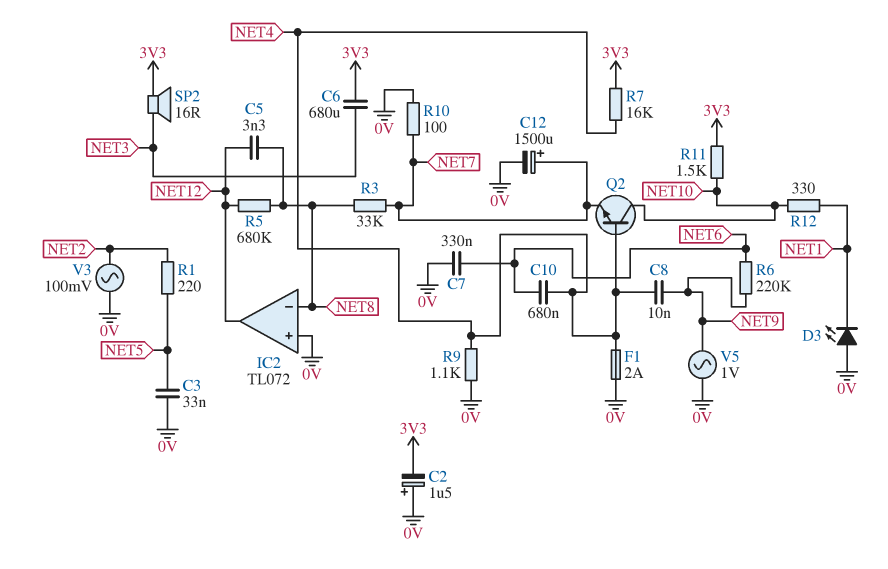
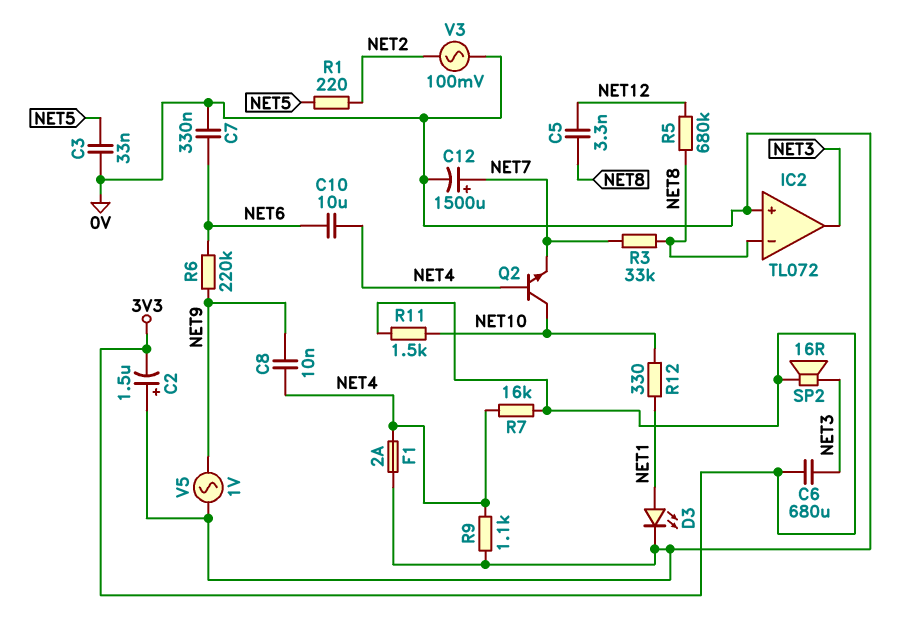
C10: 680nF (NET4, NET6) -> 10uF (NET4, NET6)
D3: LED (A 0V, K NET1) -> LED (A NET1, K 0V)
IC2 pin out: NET12 -> NET3
R10: 100 (0V, NET7) -> none

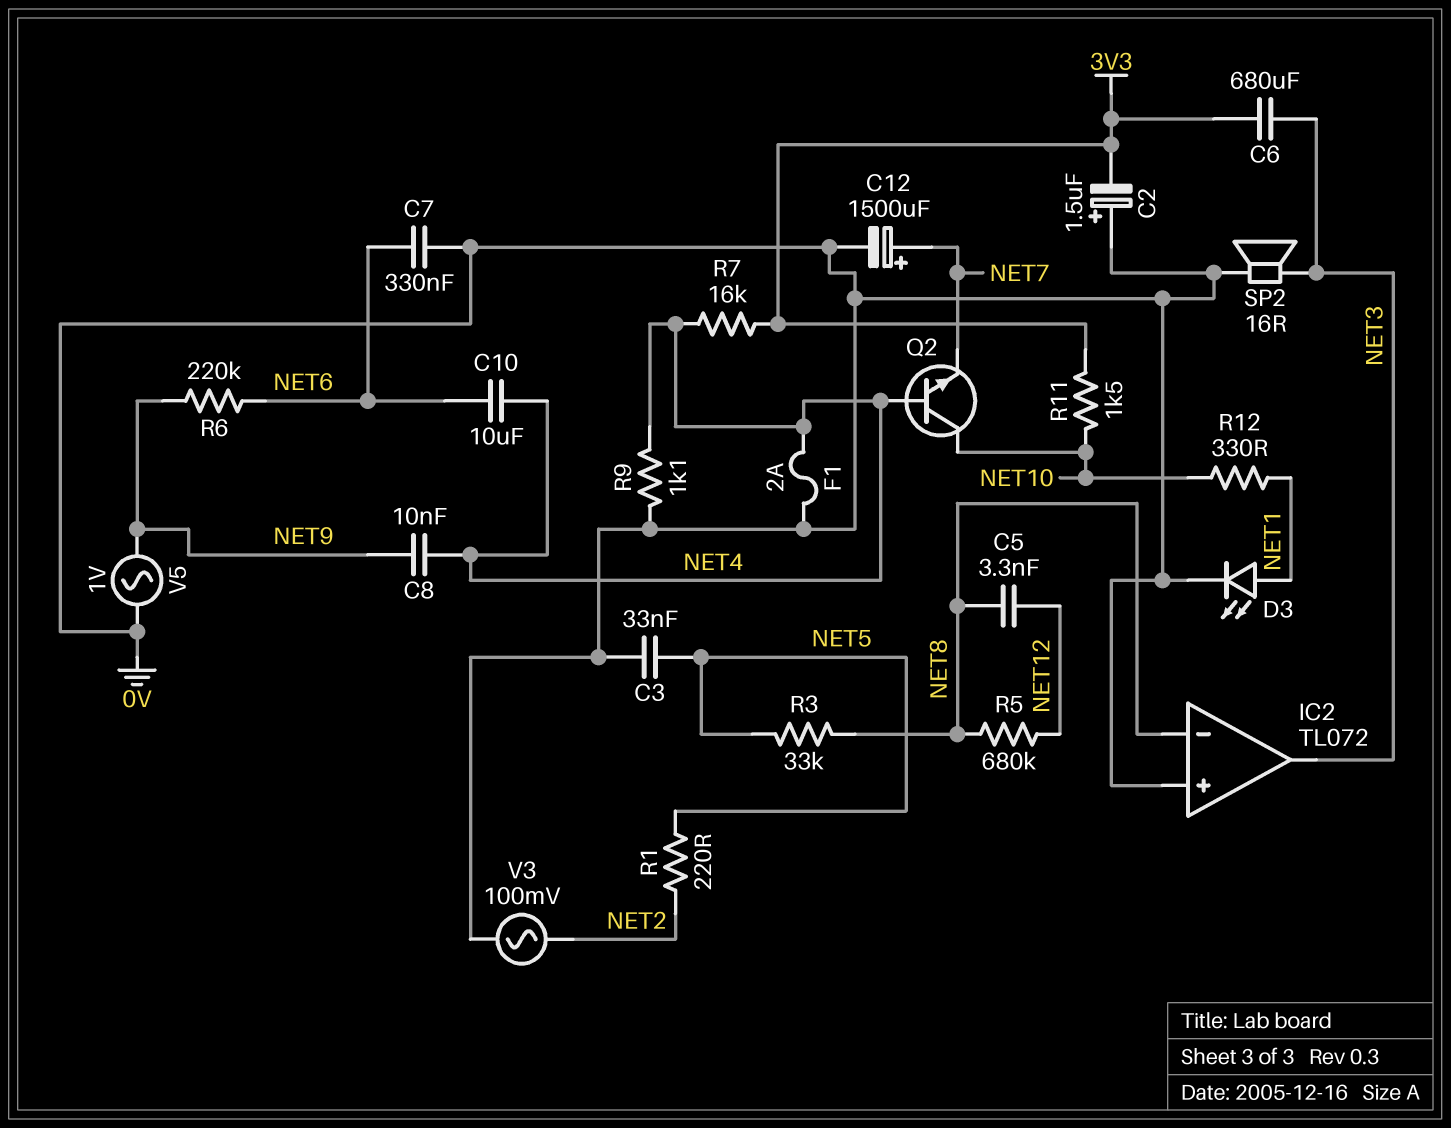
R3: 33k (NET7, NET8) -> 33k (NET5, NET8)
SP2: speaker 16R (3V3, NET3) -> speaker 16R (0V, NET3)

